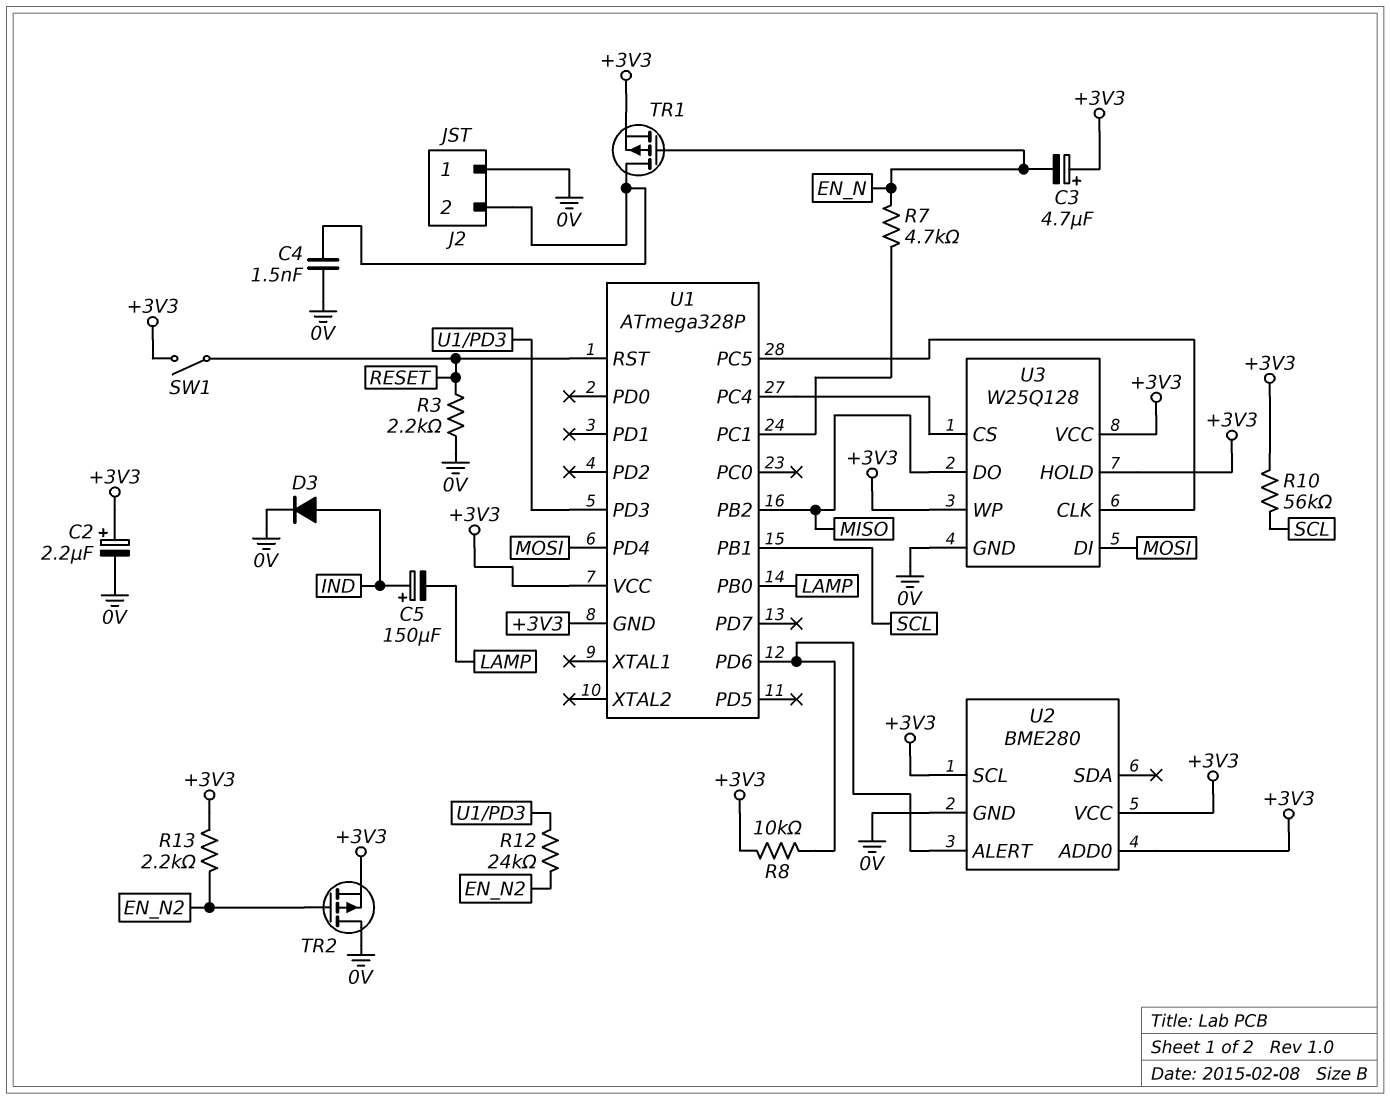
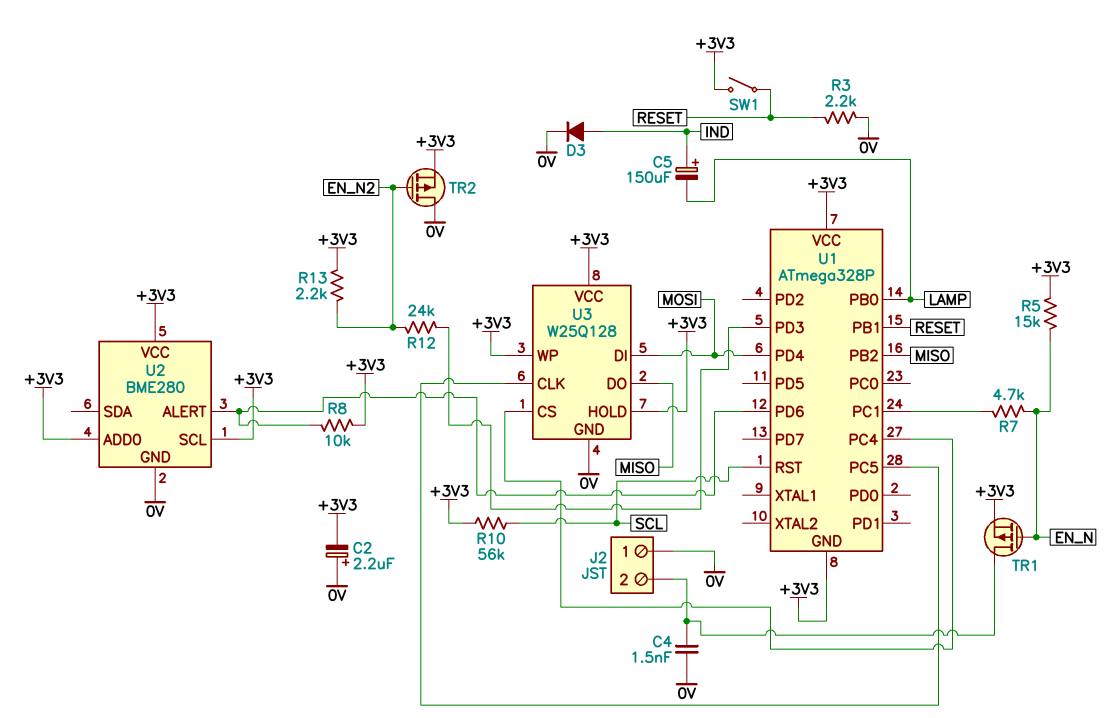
C2: 2.2uF (plus +3V3, minus 0V) -> 2.2uF (plus 0V, minus +3V3)
C3: 4.7uF (plus +3V3, minus EN_N) -> none
R5: none -> 15k (+3V3, EN_N)
U1 pin PB1: SCL -> RESET
U1 pin RST: RESET -> SCL

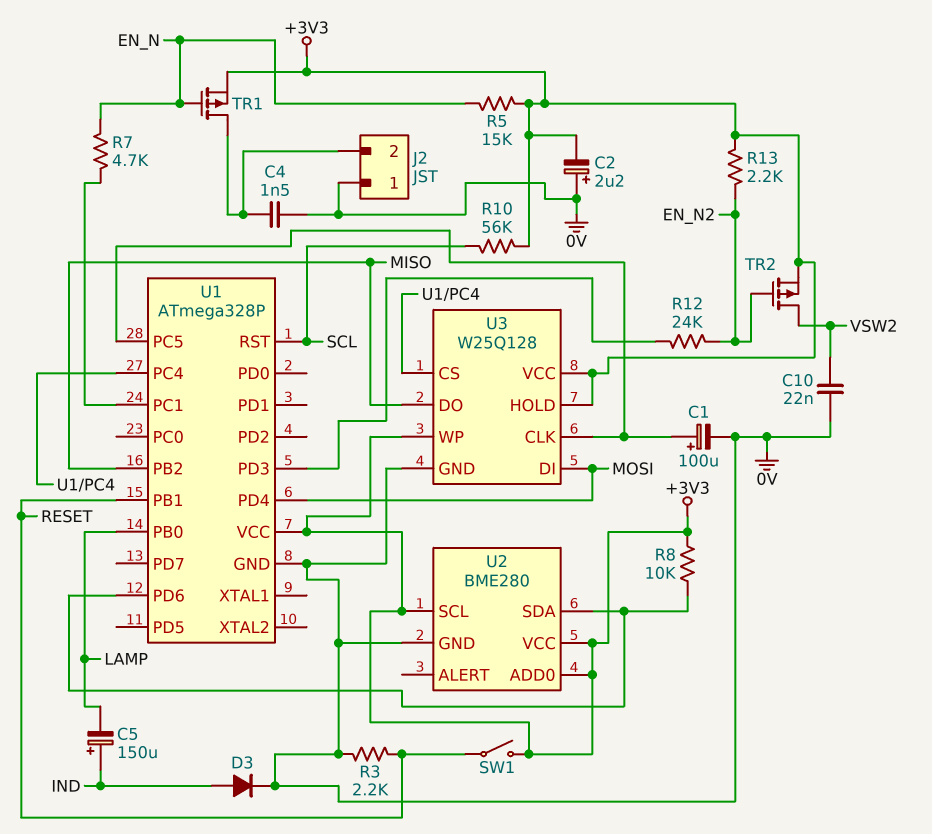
C1: none -> 100uF (plus U1/PC5, minus 0V)
C10: none -> 22nF (0V, VSW2)
TR2: PMOS (G EN_N2, D 0V, S +3V3) -> PMOS (G EN_N2, D VSW2, S +3V3)
U1 pin GND: +3V3 -> 0V
U2 pin ALERT: U1/PD6 -> none
U2 pin SDA: none -> U1/PD6

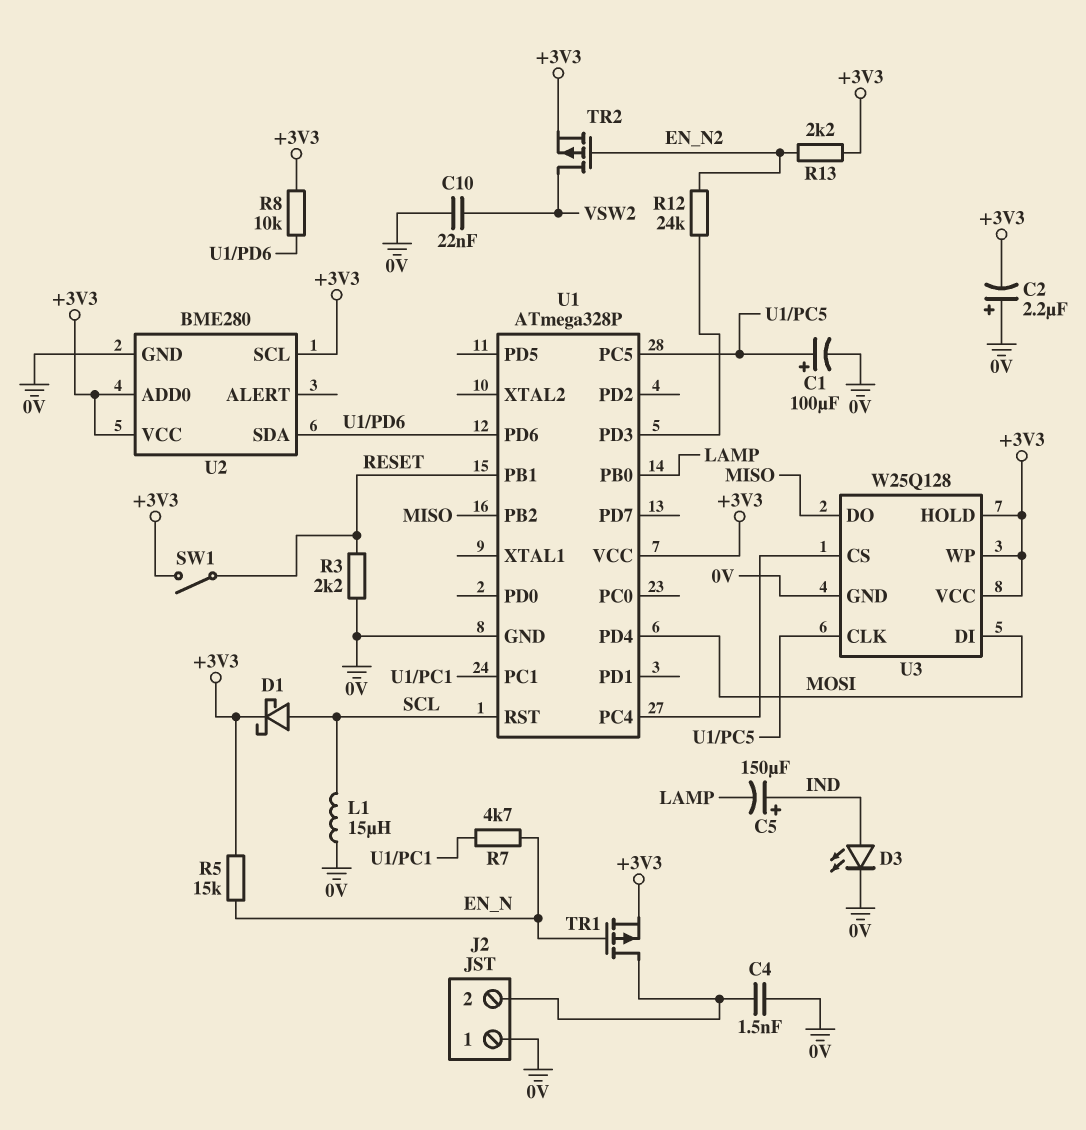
D1: none -> schottky (A SCL, K +3V3)
D3: diode (A IND, K 0V) -> LED (A IND, K 0V)
L1: none -> 15uH (0V, SCL)
R10: 56k (+3V3, SCL) -> none

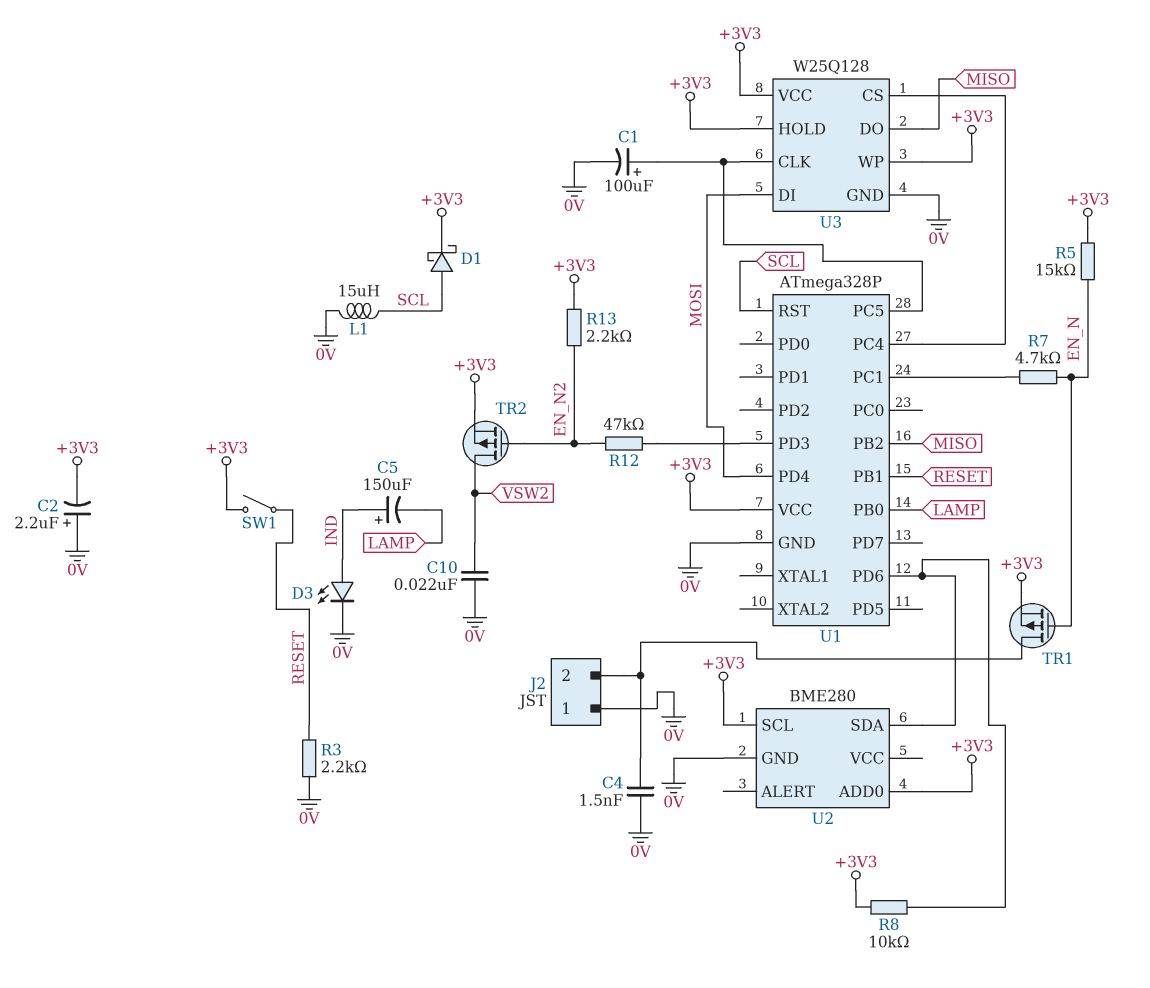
R12: 24k (EN_N2, U1/PD3) -> 47k (EN_N2, U1/PD3)
U2 pin VCC: +3V3 -> none

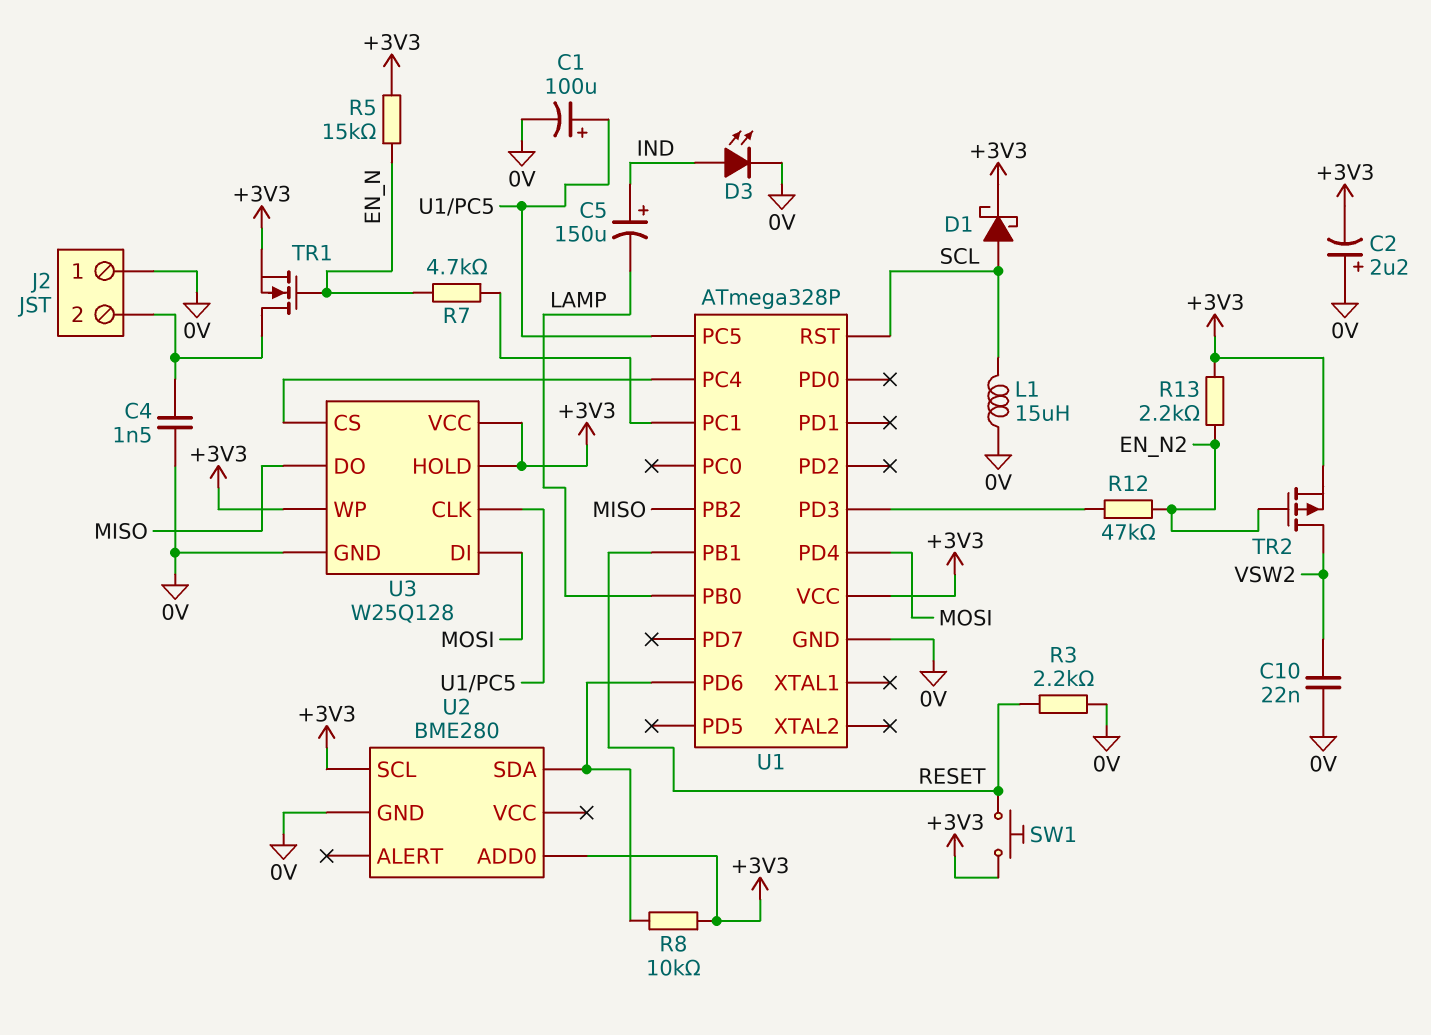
SW1: switch (+3V3, RESET) -> button (+3V3, RESET)
TR1: PMOS (G EN_N, D J2/2, S +3V3) -> NMOS (G EN_N, D J2/2, S +3V3)

